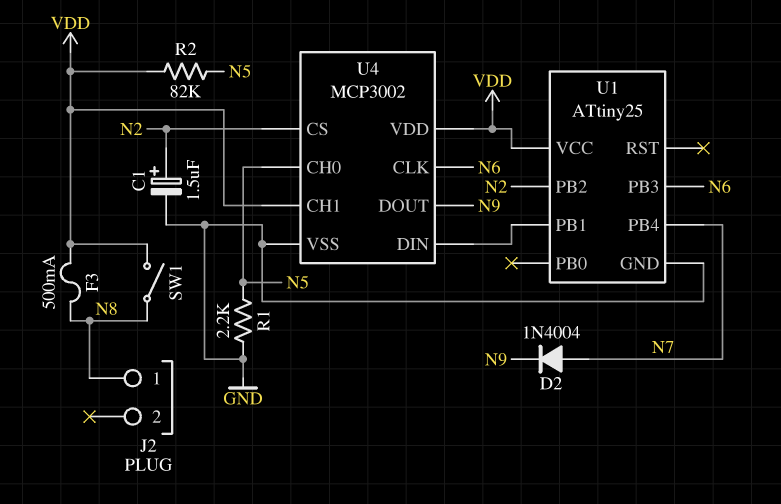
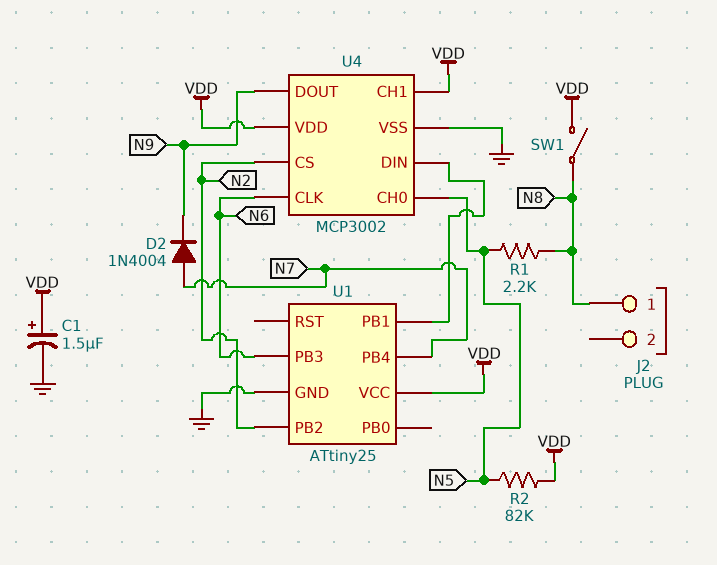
C1: 1.5uF (plus N2, minus GND) -> 1.5uF (plus VDD, minus GND)
F3: 500mA (N8, VDD) -> none
R1: 2.2k (GND, N5) -> 2.2k (N5, N8)

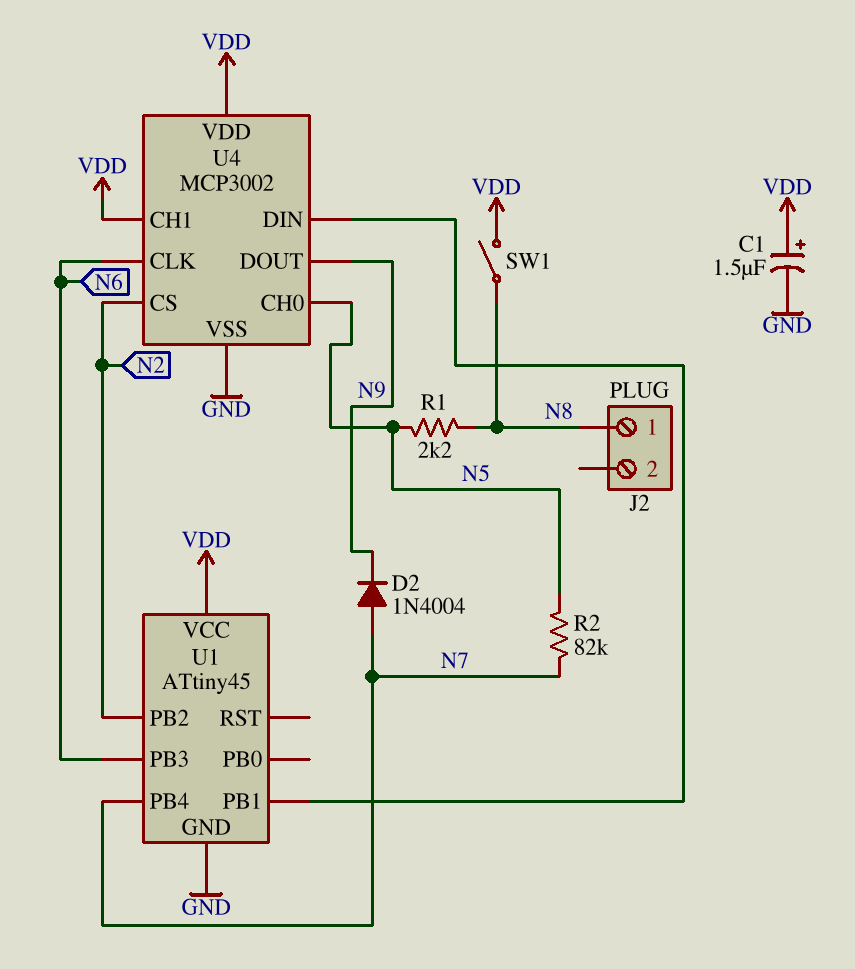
R2: 82k (N5, VDD) -> 82k (N5, N7)
U1: ATtiny25 -> ATtiny45

